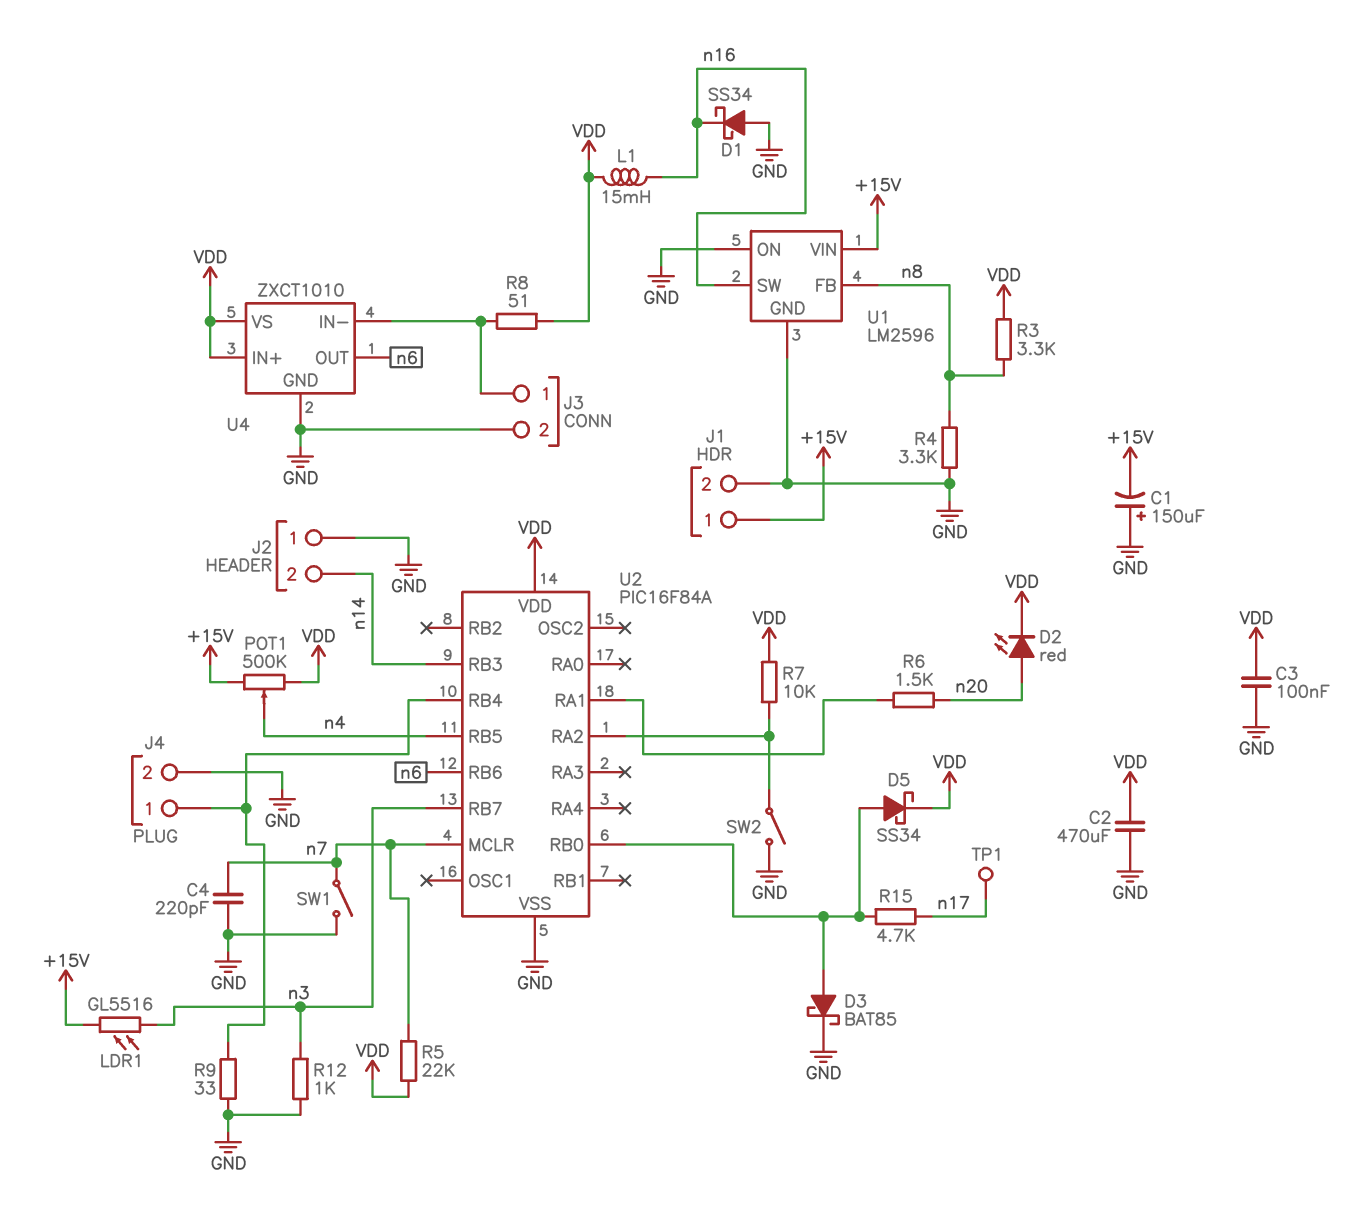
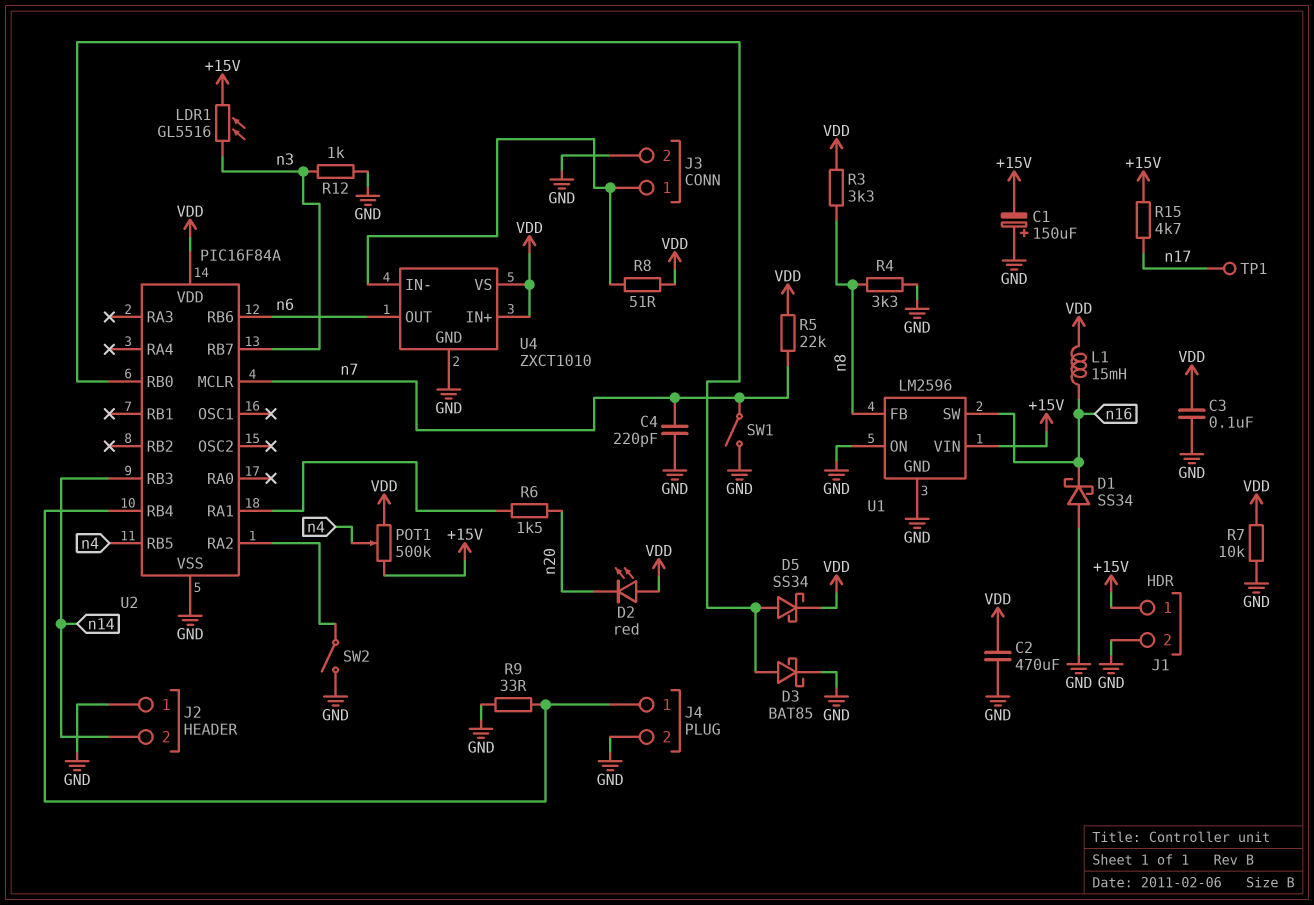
D2: LED red (A n20, K VDD) -> LED red (A VDD, K n20)
R7: 10k (U2/RA2, VDD) -> 10k (GND, VDD)
R15: 4.7k (U2/RB0, n17) -> 4.7k (+15V, n17)

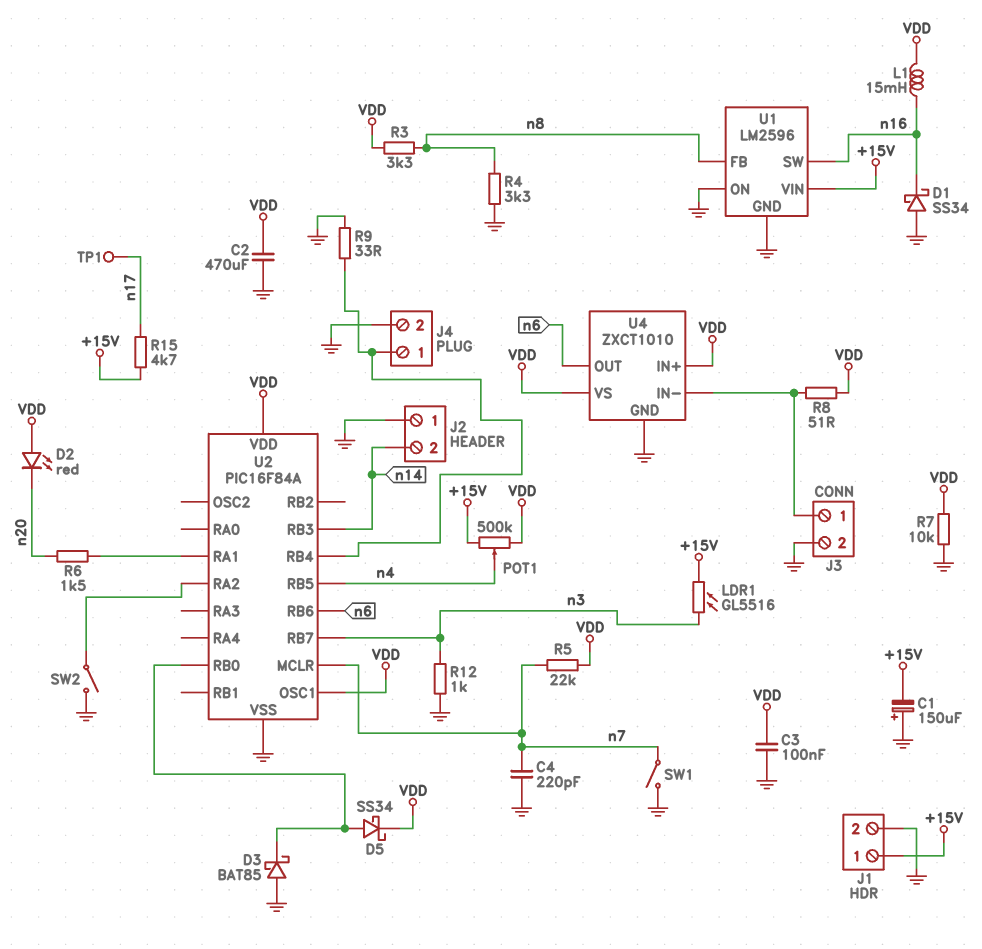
D3: schottky BAT85 (A U2/RB0, K GND) -> schottky BAT85 (A GND, K U2/RB0)
U2 pin OSC1: none -> VDD

